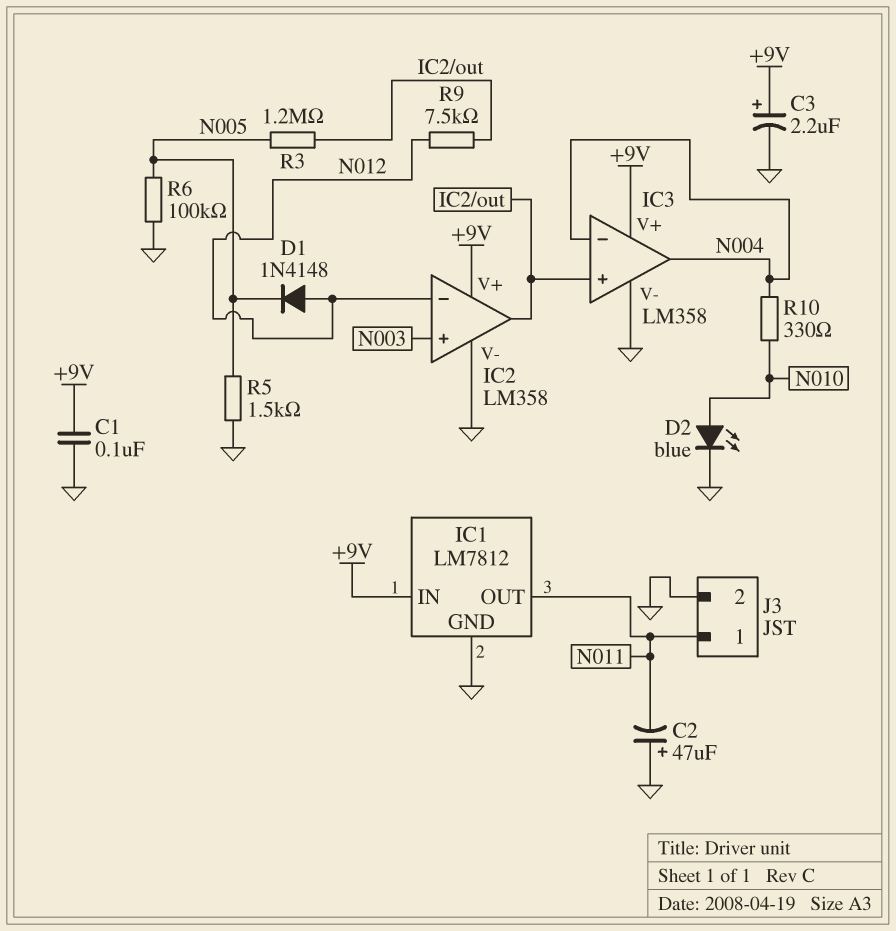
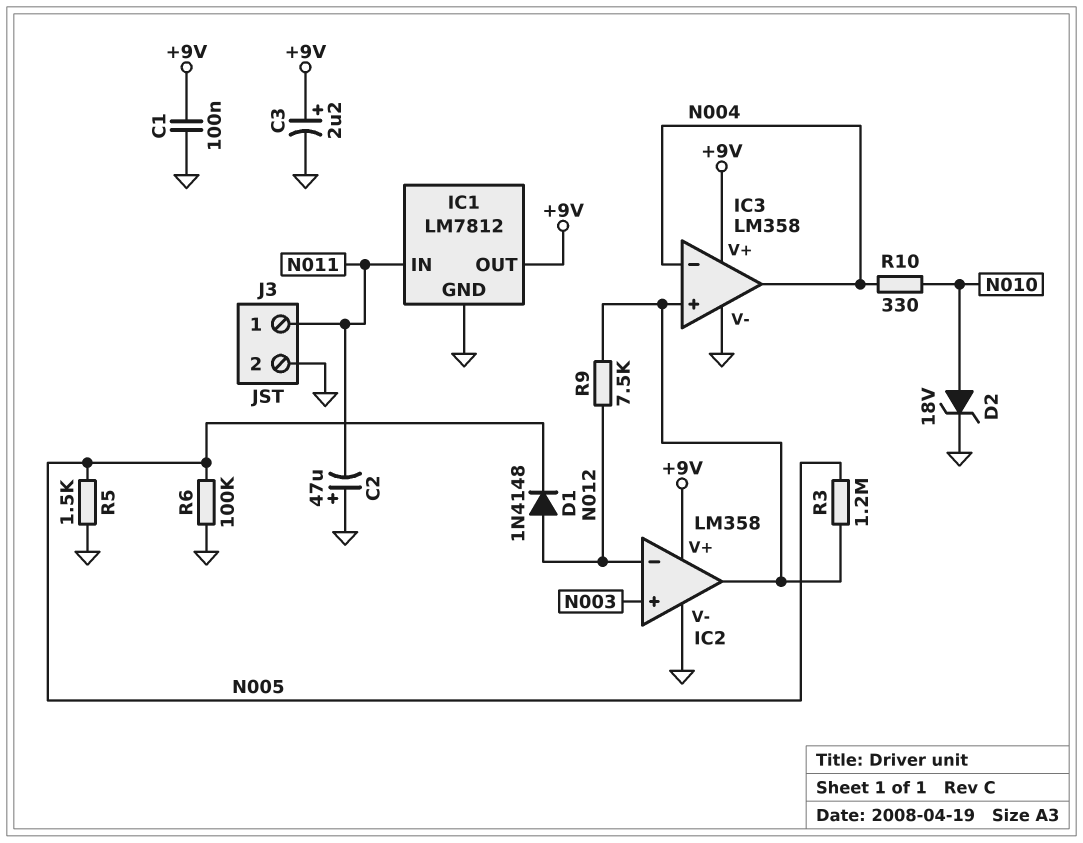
D2: LED blue (A N010, K GND) -> zener 18V (A N010, K GND)
IC1 pin IN: +9V -> N011
IC1 pin OUT: N011 -> +9V

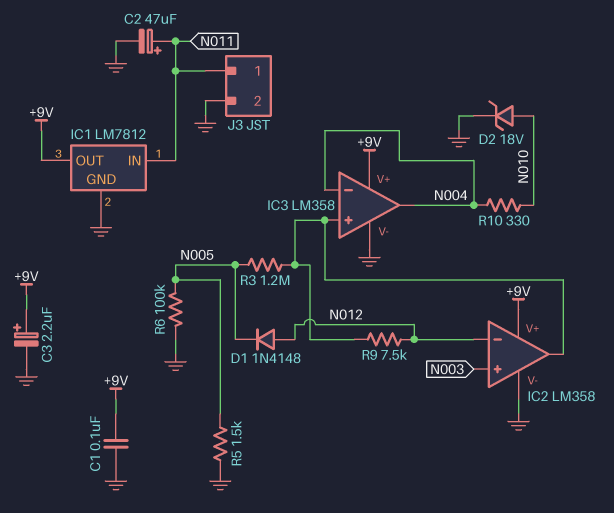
C2: 47uF (plus GND, minus N011) -> 47uF (plus N011, minus GND)

